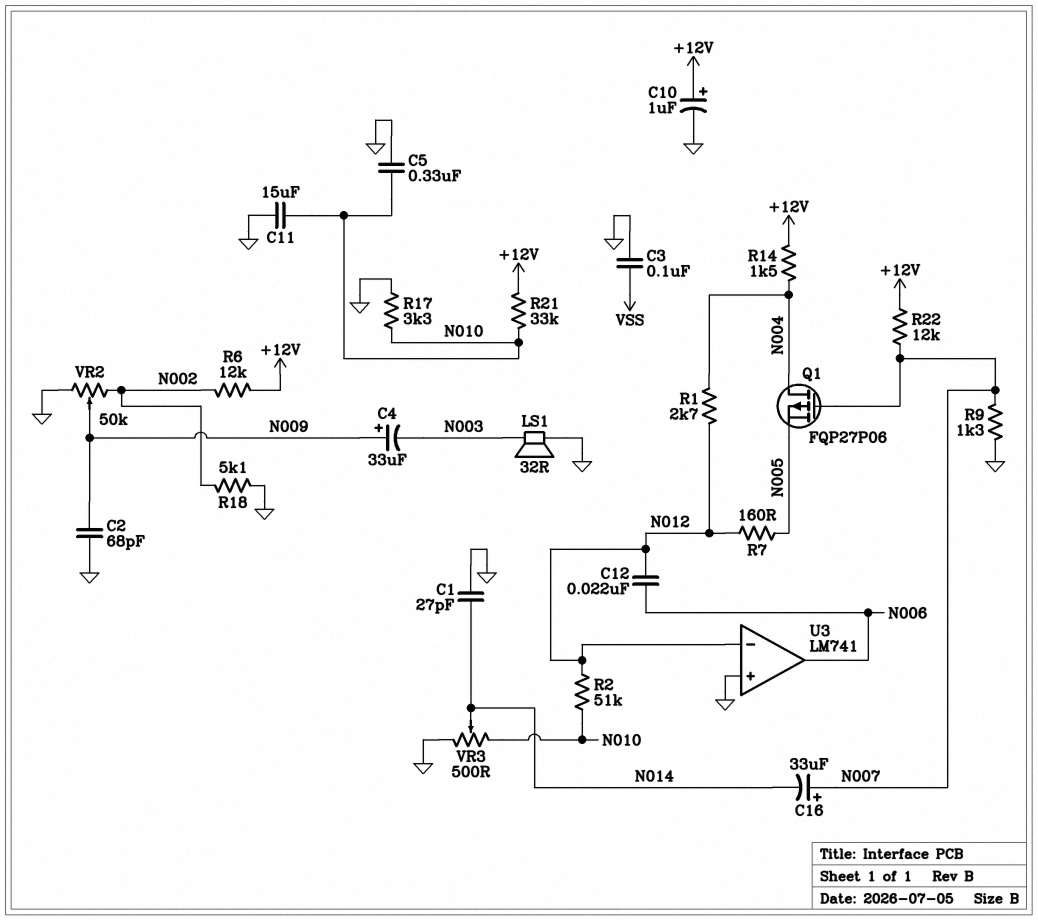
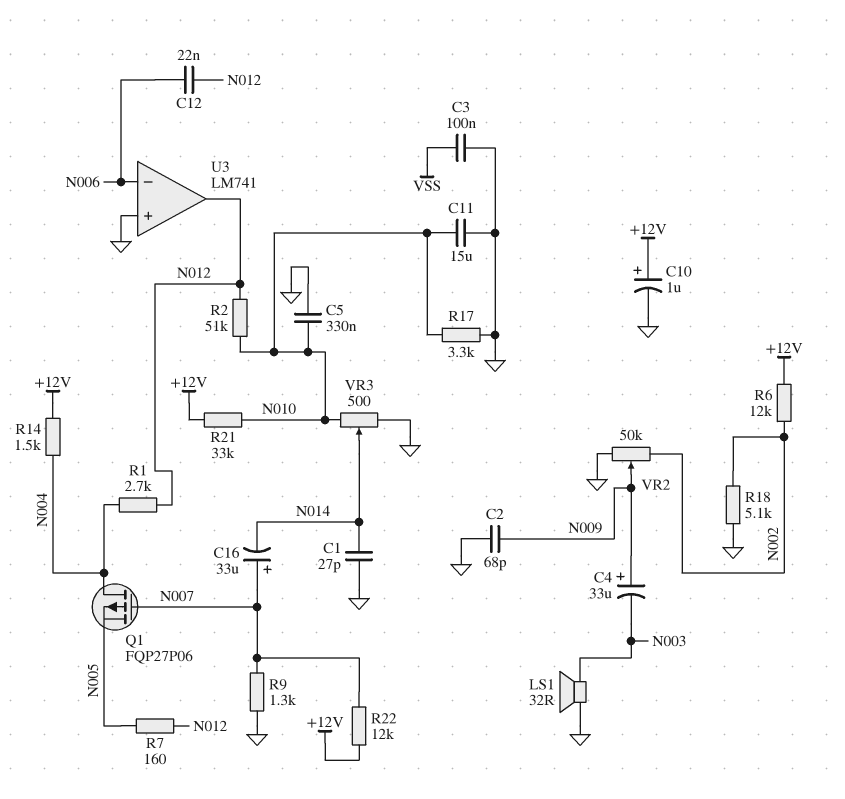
U3 pin in-: N012 -> N006
U3 pin out: N006 -> N012

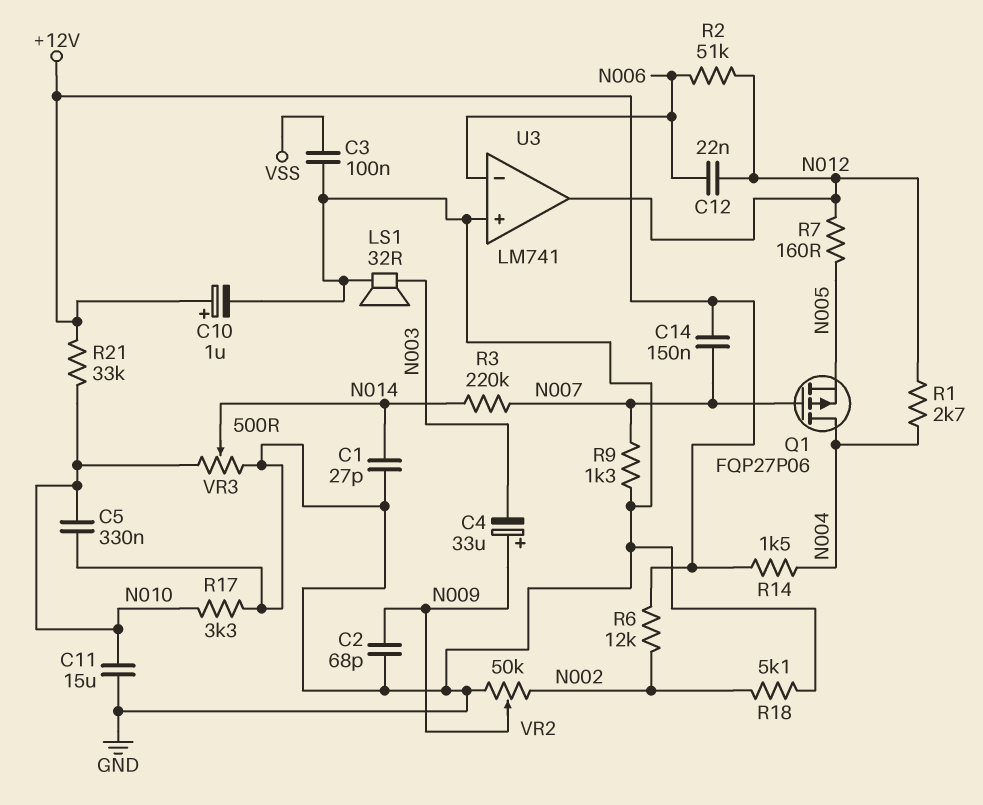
C14: none -> 150nF (+12V, N007)
C16: 33uF (plus N007, minus N014) -> none
R2: 51k (N010, N012) -> 51k (N006, N012)
R3: none -> 220k (N007, N014)
R22: 12k (+12V, N007) -> none

